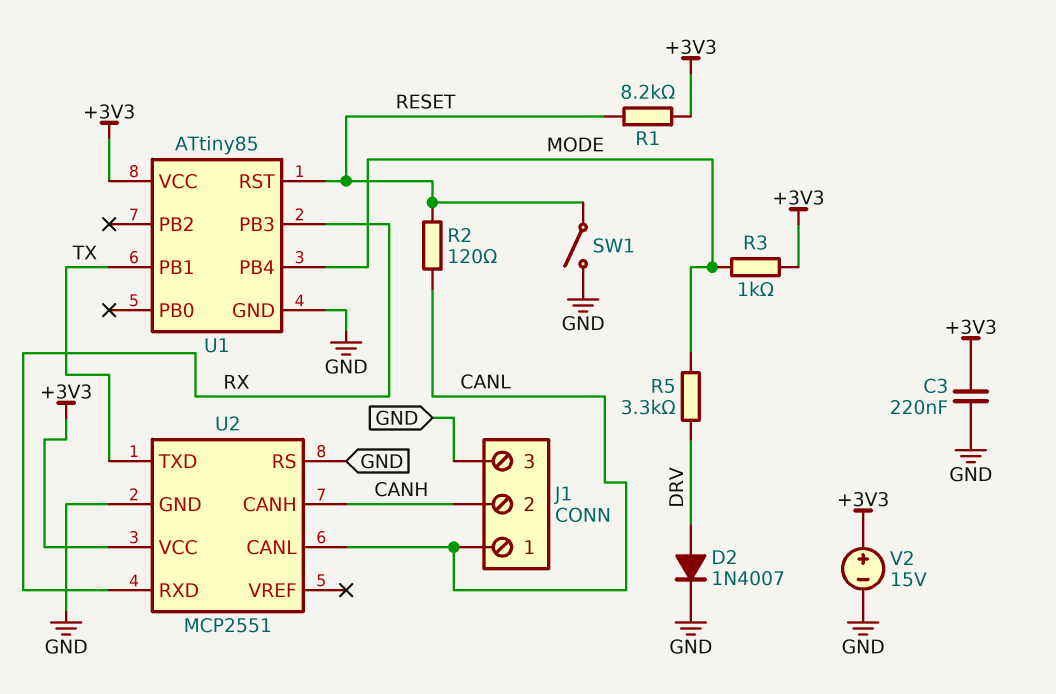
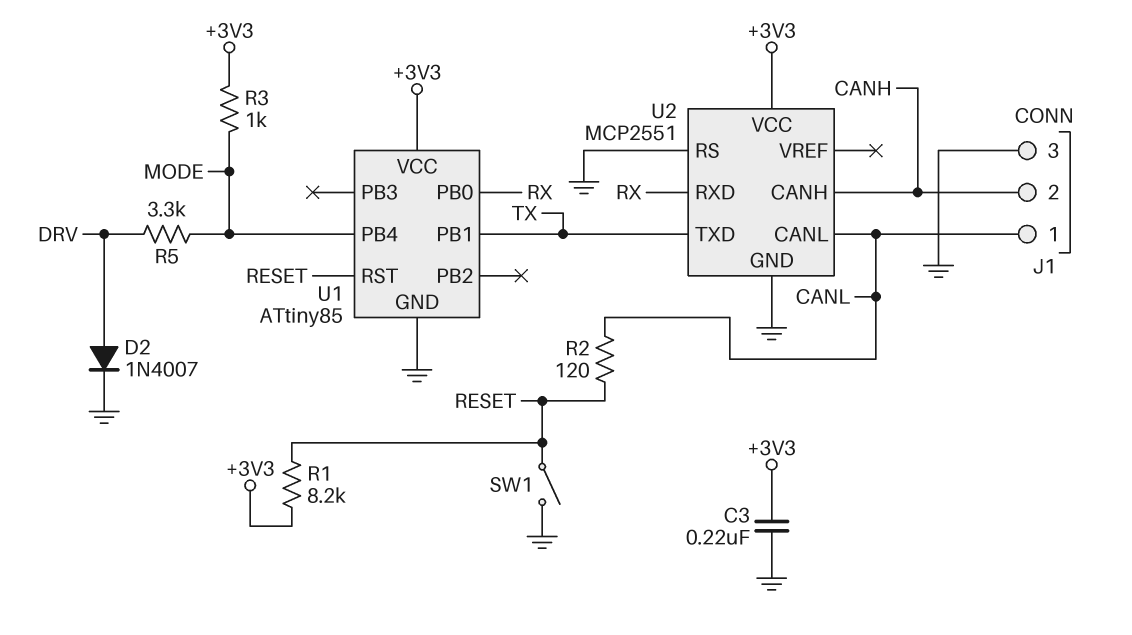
U1 pin PB0: none -> RX
U1 pin PB3: RX -> none
V2: 15V (plus +3V3, minus GND) -> none

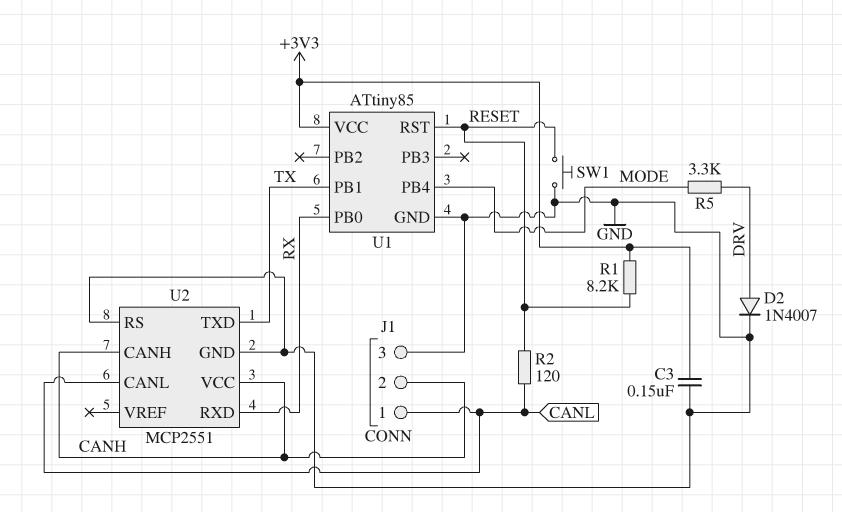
C3: 220nF (+3V3, GND) -> 150nF (+3V3, GND)
R3: 1k (+3V3, MODE) -> none
SW1: switch (GND, RESET) -> button (GND, RESET)
U2 pin VCC: +3V3 -> CANH

